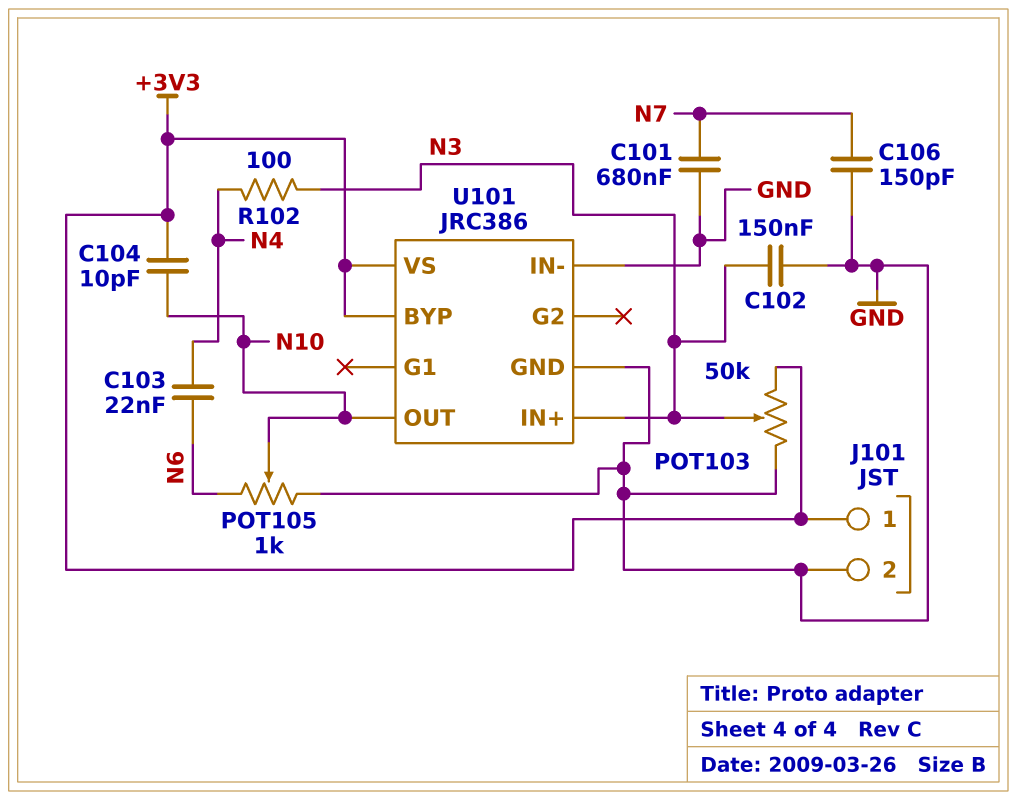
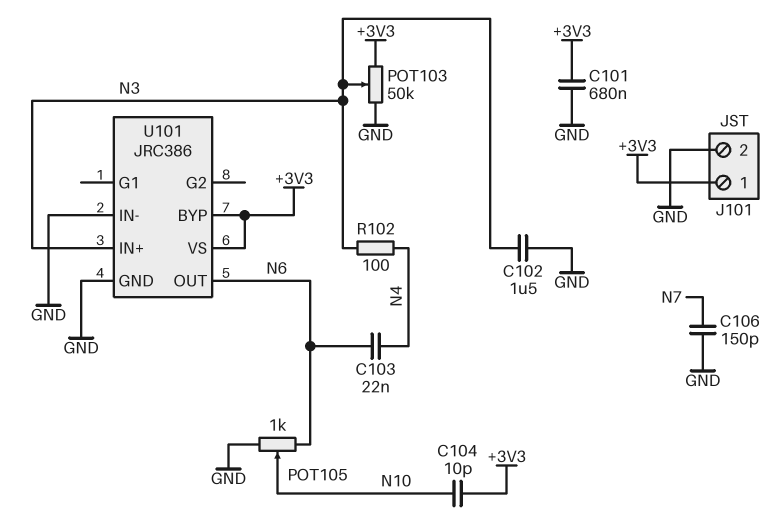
C101: 680nF (GND, N7) -> 680nF (+3V3, GND)
C102: 150nF (GND, N3) -> 1.5uF (GND, N3)
U101 pin OUT: N10 -> N6

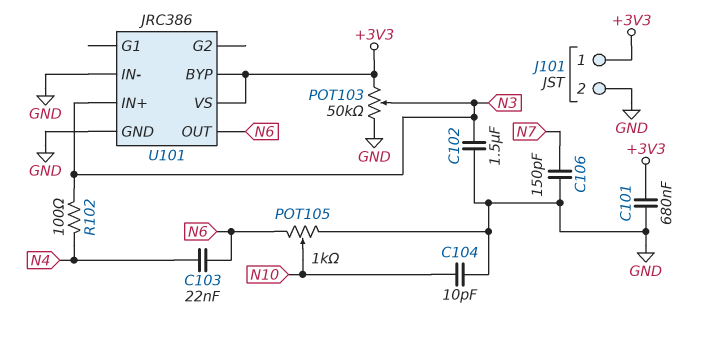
C104: 10pF (+3V3, N10) -> 10pF (GND, N10)

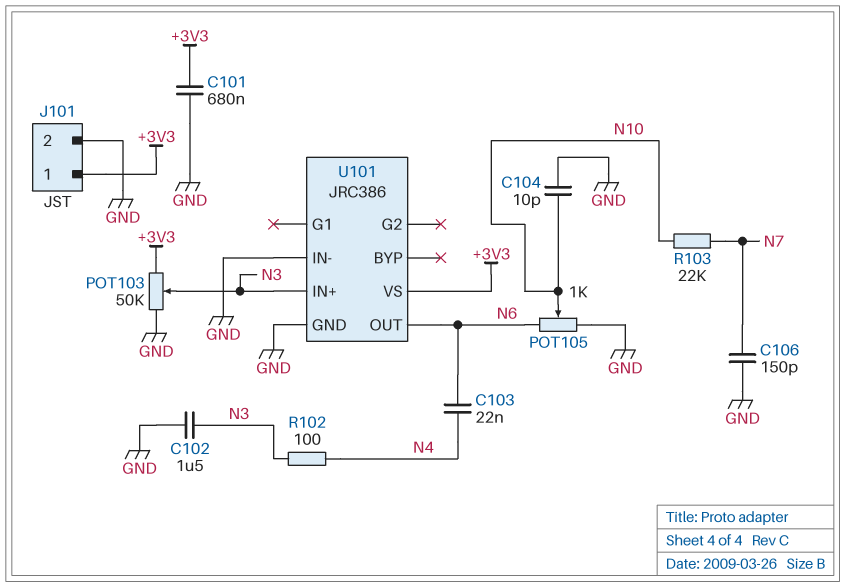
R103: none -> 22k (N7, N10)
U101 pin BYP: +3V3 -> none

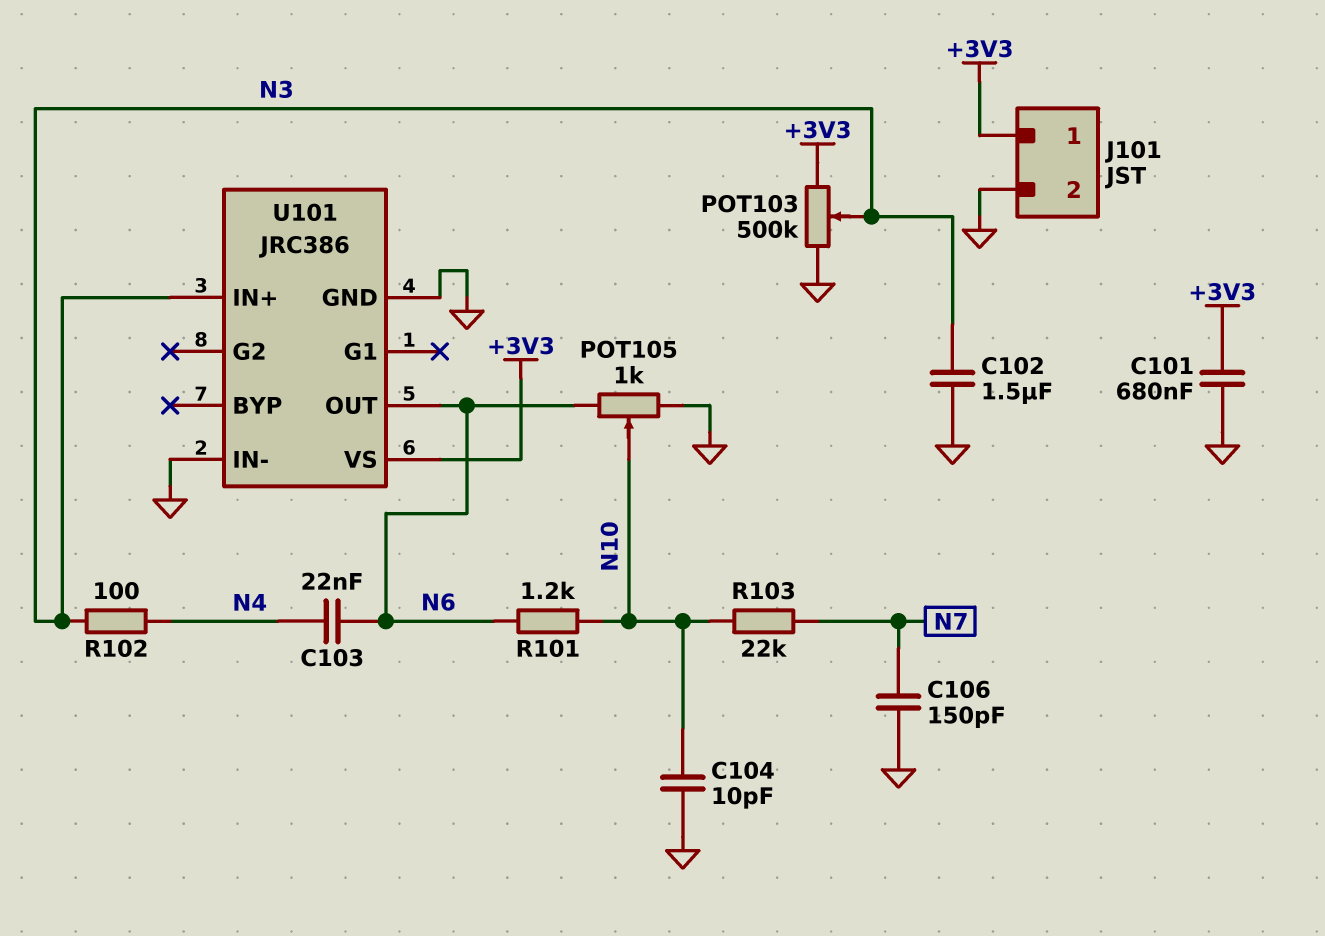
POT103: 50k (+3V3, GND, wiper N3) -> 500k (+3V3, GND, wiper N3)
R101: none -> 1.2k (N6, N10)

